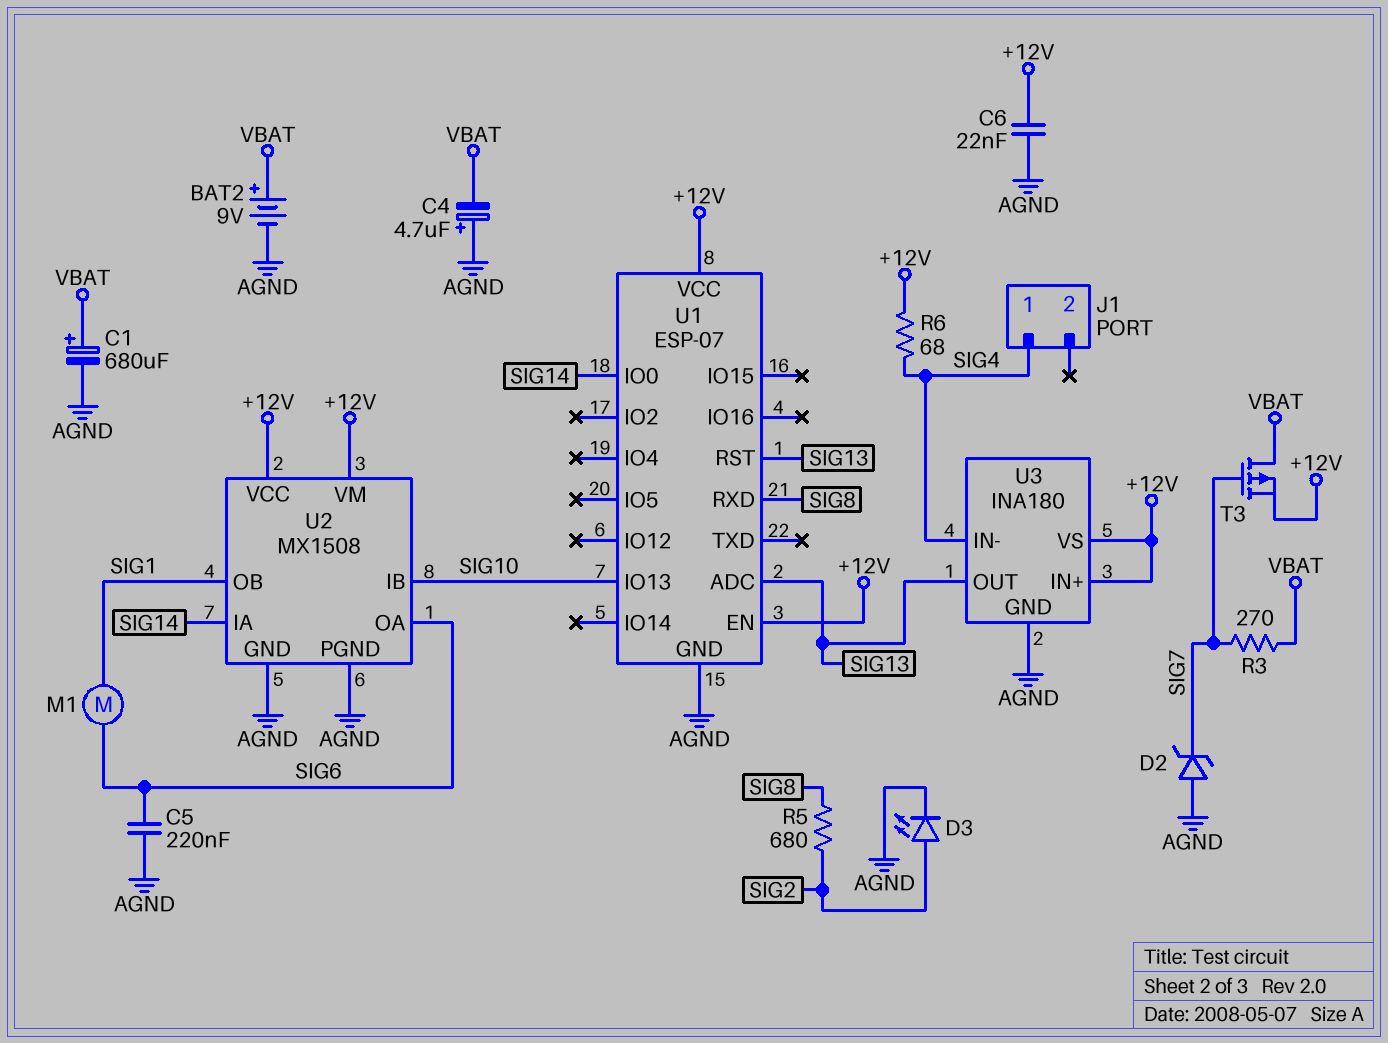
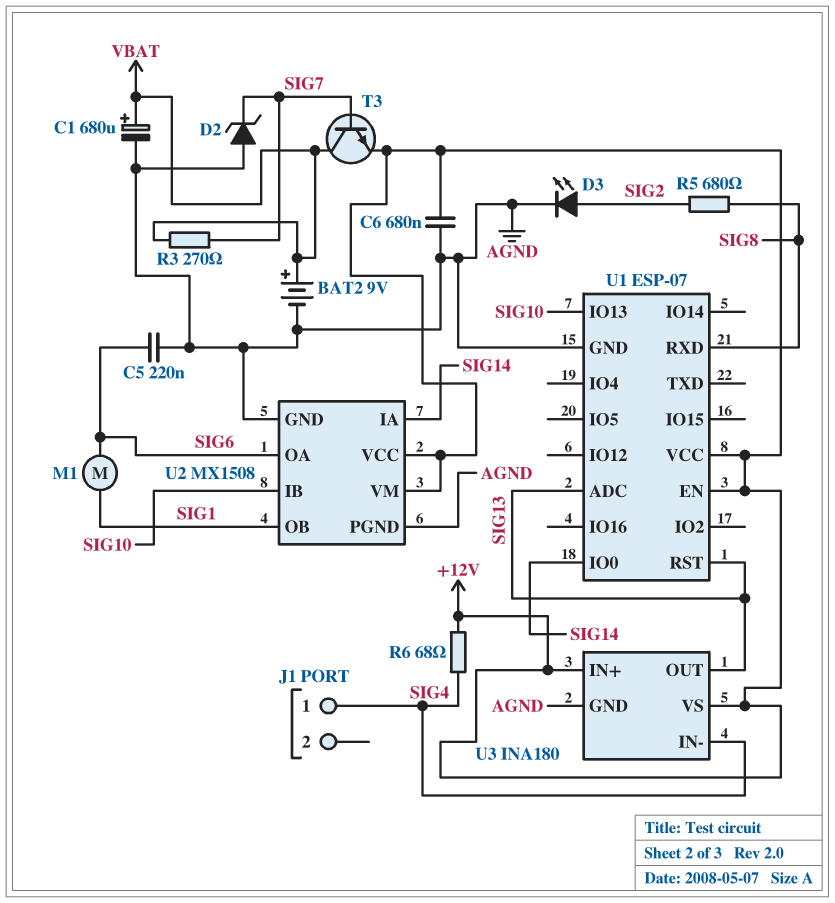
C4: 4.7uF (plus AGND, minus VBAT) -> none
C6: 22nF (+12V, AGND) -> 680nF (+12V, AGND)
T3: PMOS (G SIG7, D VBAT, S +12V) -> NPN (B SIG7, C VBAT, E +12V)

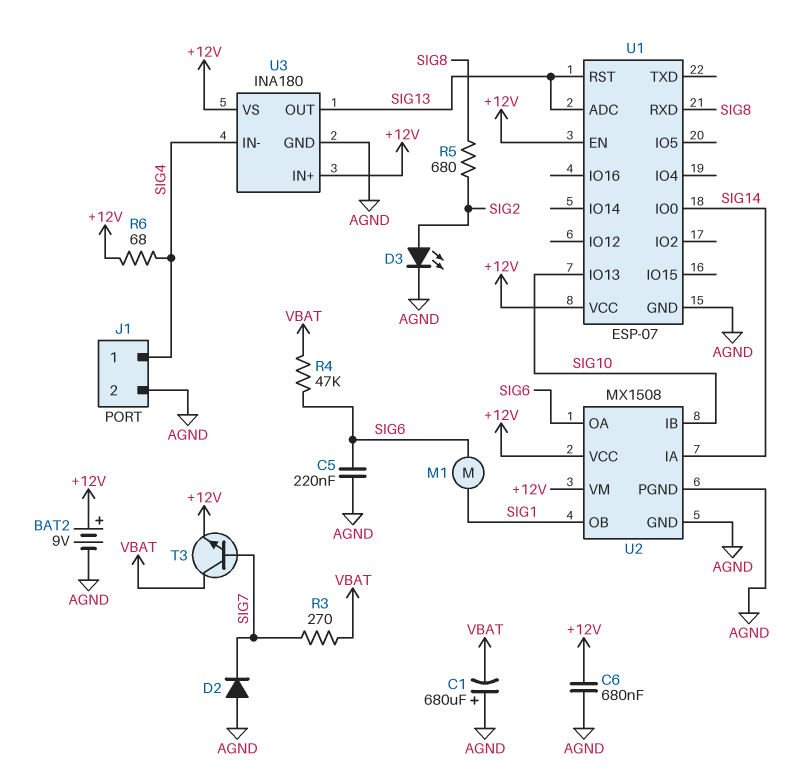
BAT2: 9V (plus VBAT, minus AGND) -> 9V (plus +12V, minus AGND)
C1: 680uF (plus VBAT, minus AGND) -> 680uF (plus AGND, minus VBAT)
D2: zener (A AGND, K SIG7) -> diode (A AGND, K SIG7)
J1 pin 2: none -> AGND
R4: none -> 47k (SIG6, VBAT)

